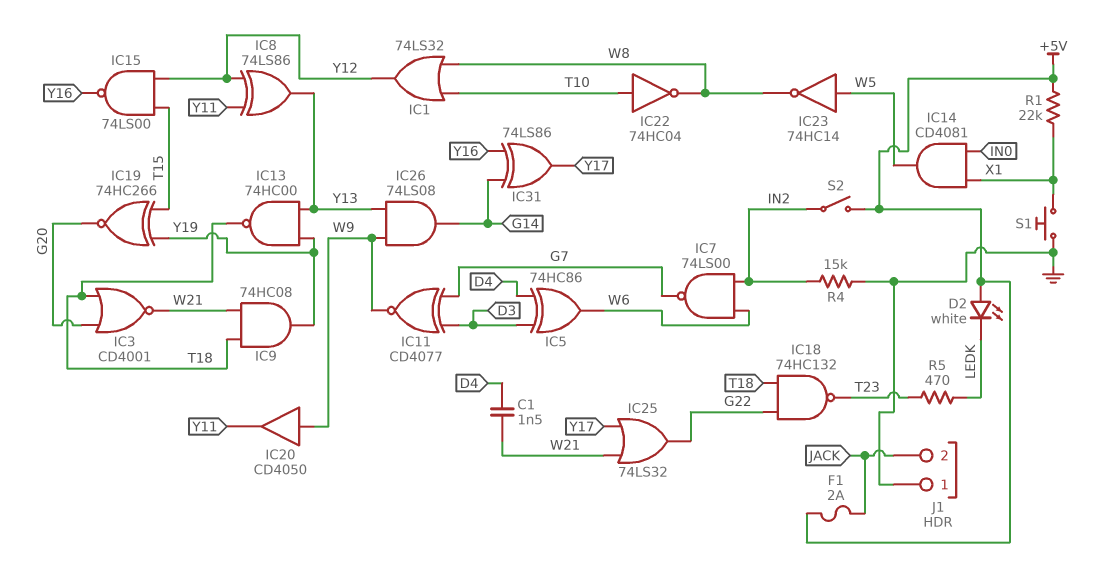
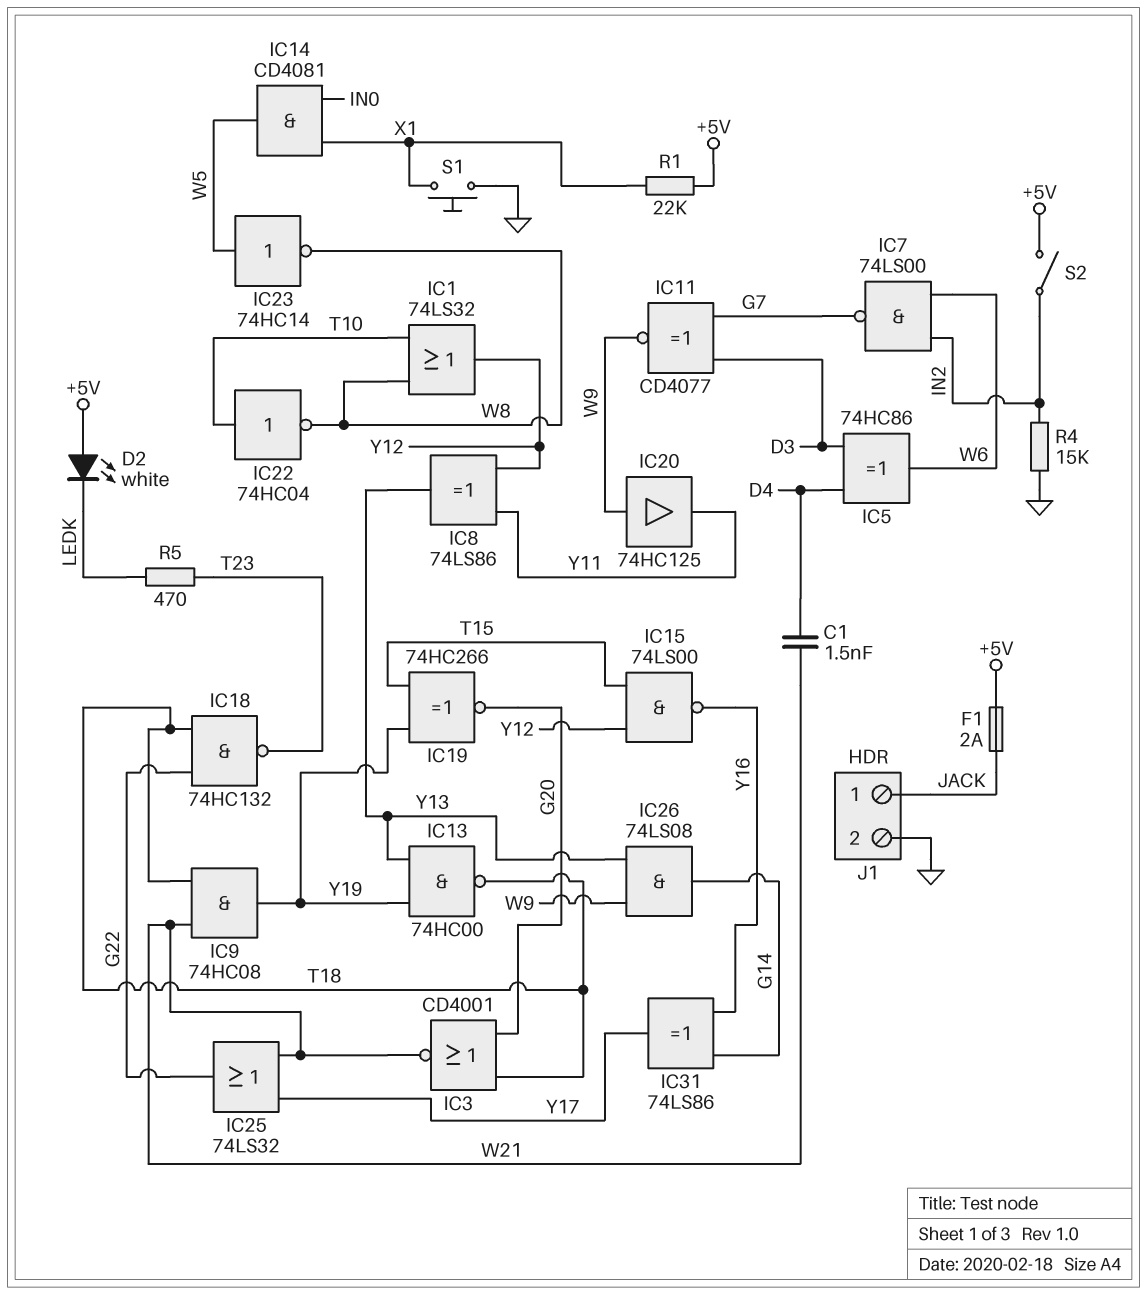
IC20: buffer CD4050 (in W9, out Y11) -> buffer 74HC125 (in W9, out Y11)
J1 pin 1: GND -> JACK
J1 pin 2: JACK -> GND

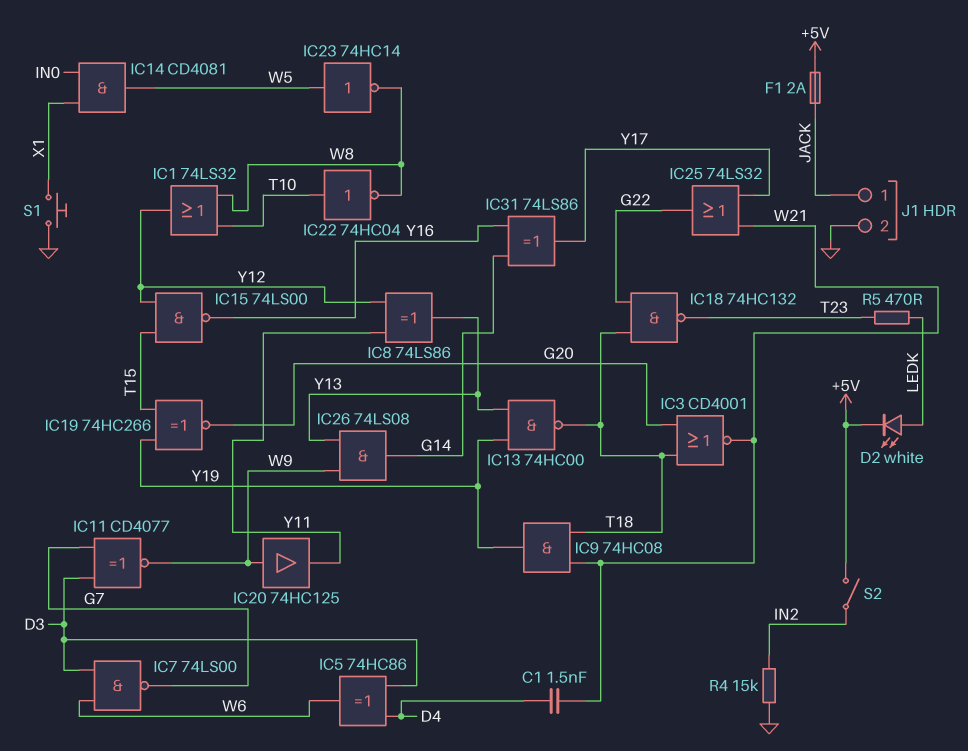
D2: LED white (A +5V, K LEDK) -> LED white (A LEDK, K +5V)
IC7: NAND 74LS00 (in IN2, in W6, out G7) -> NAND 74LS00 (in D3, in W6, out G7)
R1: 22k (+5V, X1) -> none

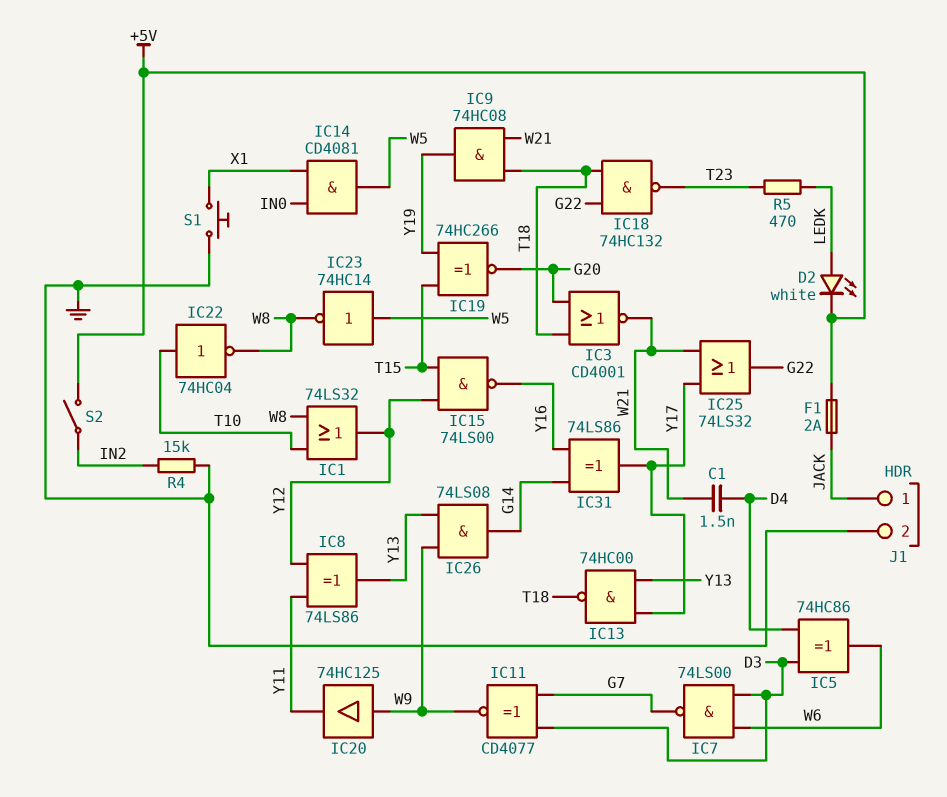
IC13: NAND 74HC00 (in Y13, in Y19, out T18) -> NAND 74HC00 (in Y13, in Y17, out T18)

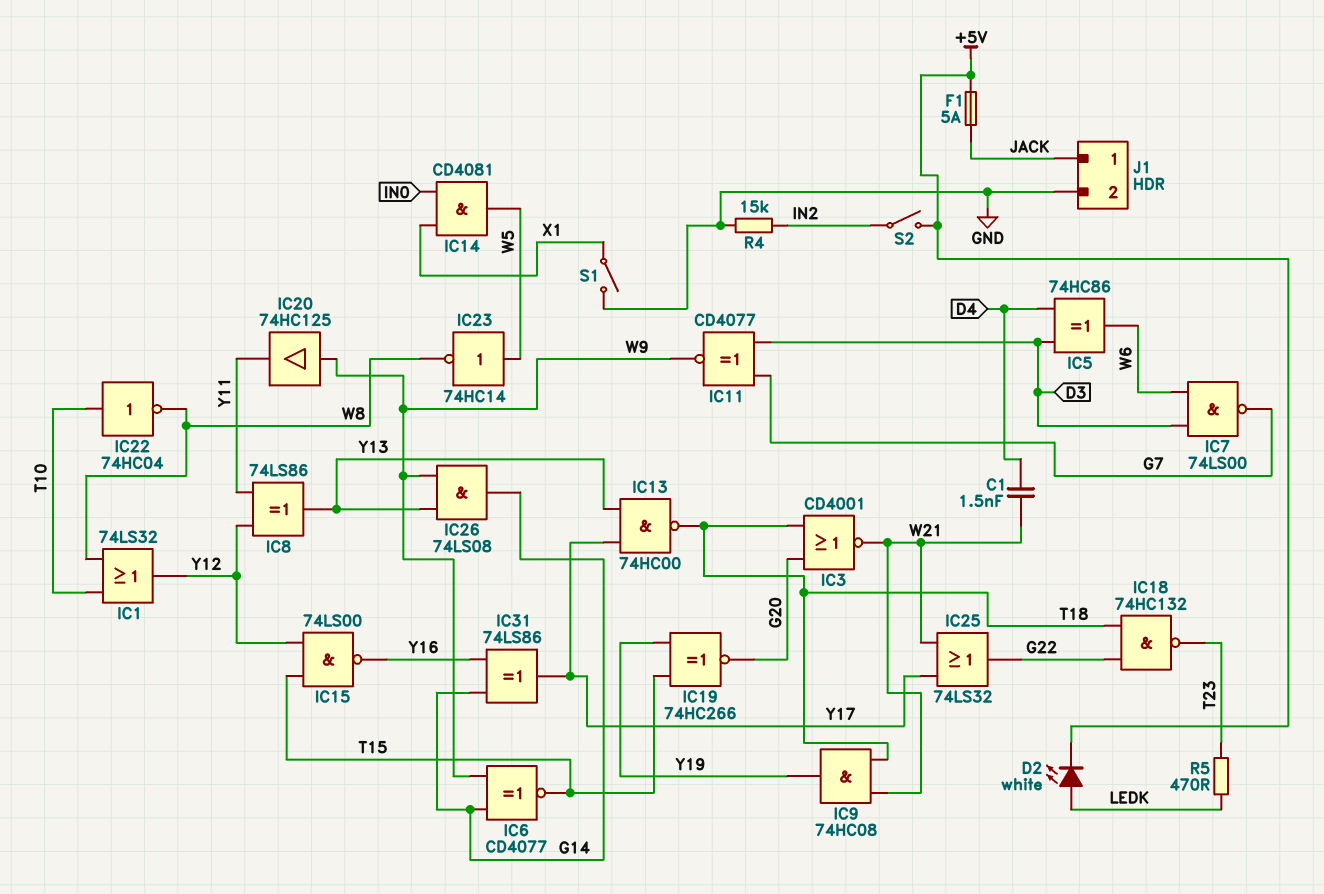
F1: 2A (+5V, JACK) -> 5A (+5V, JACK)
IC6: none -> XNOR CD4077 (in G14, in W9, out T15)
S1: button (GND, X1) -> switch (GND, X1)

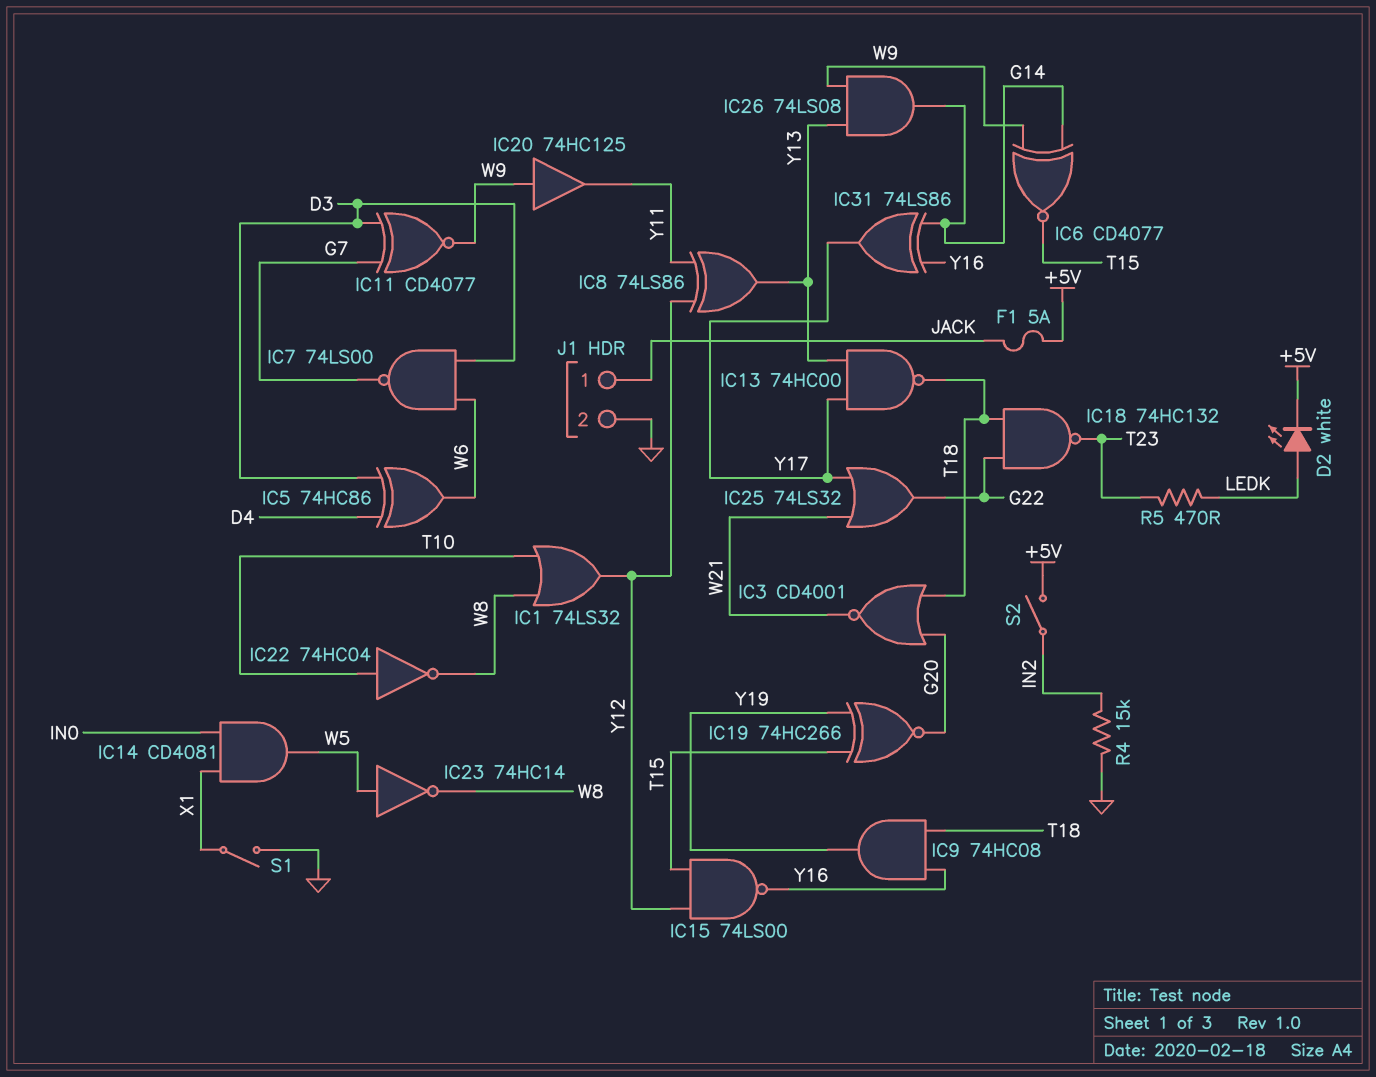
C1: 1.5nF (D4, W21) -> none
IC9: AND 74HC08 (in T18, in W21, out Y19) -> AND 74HC08 (in T18, in Y16, out Y19)

